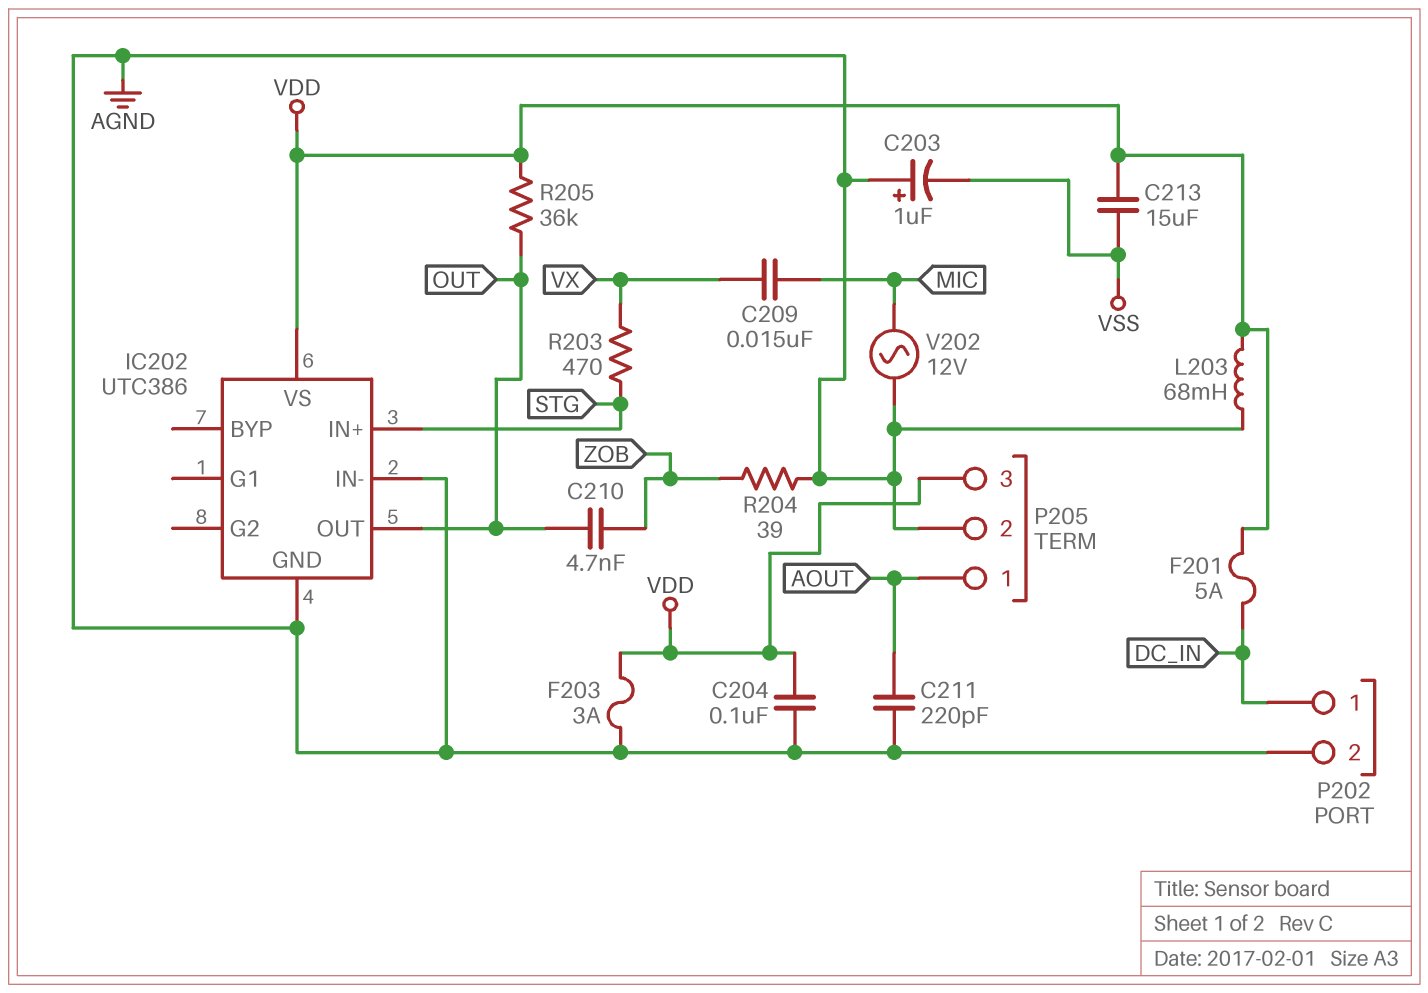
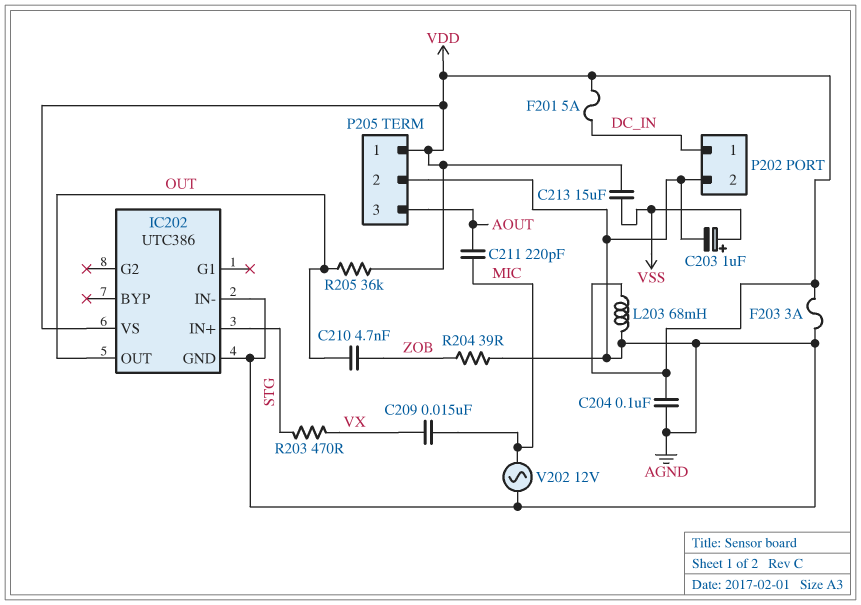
C203: 1uF (plus AGND, minus VSS) -> 1uF (plus VSS, minus AGND)
C211: 220pF (AGND, AOUT) -> 220pF (AOUT, MIC)
P205 pin 1: AOUT -> VDD
P205 pin 3: VDD -> AOUT

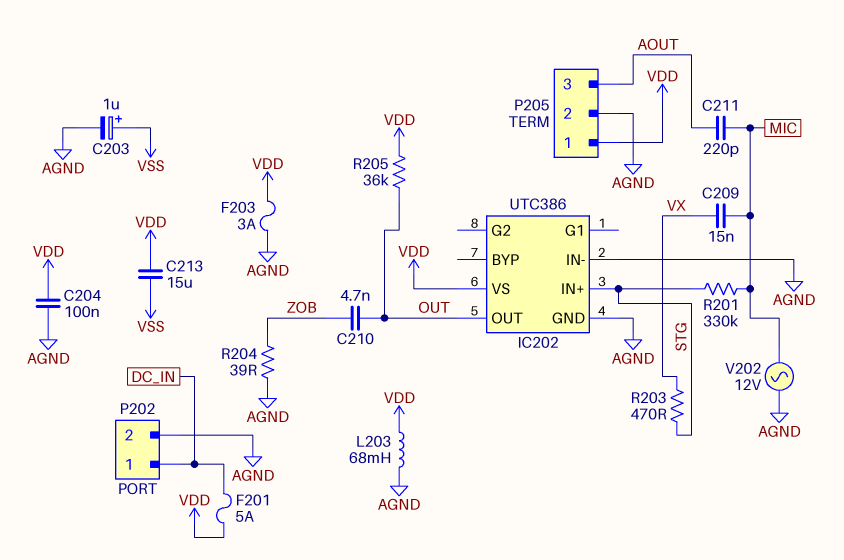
R201: none -> 330k (MIC, STG)

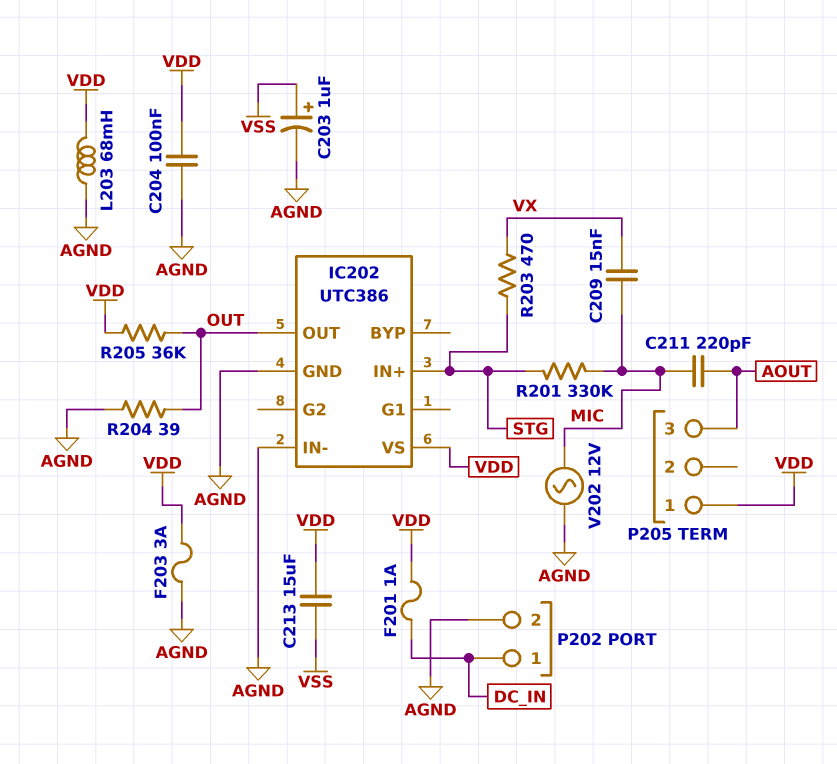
C210: 4.7nF (OUT, ZOB) -> none
F201: 5A (DC_IN, VDD) -> 1A (DC_IN, VDD)
P205 pin 2: AGND -> none
R204: 39 (AGND, ZOB) -> 39 (AGND, OUT)

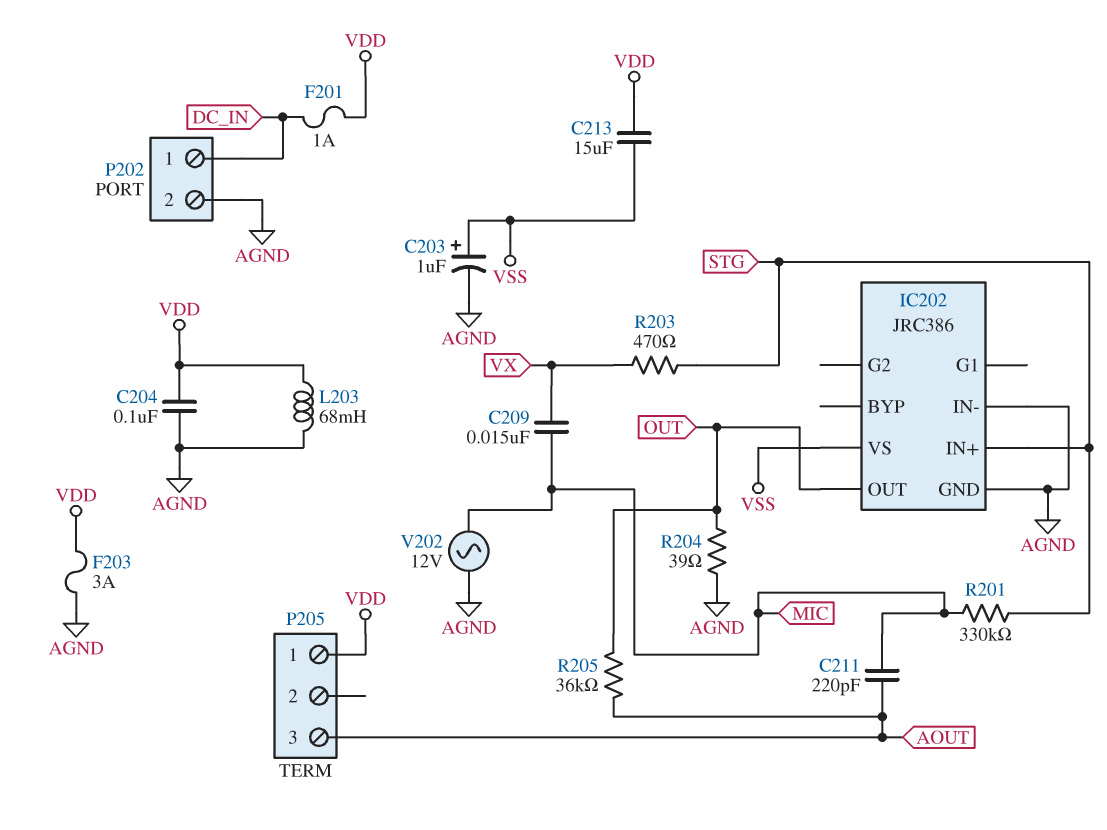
IC202: UTC386 -> JRC386
IC202 pin VS: VDD -> VSS
R205: 36k (OUT, VDD) -> 36k (AOUT, OUT)

